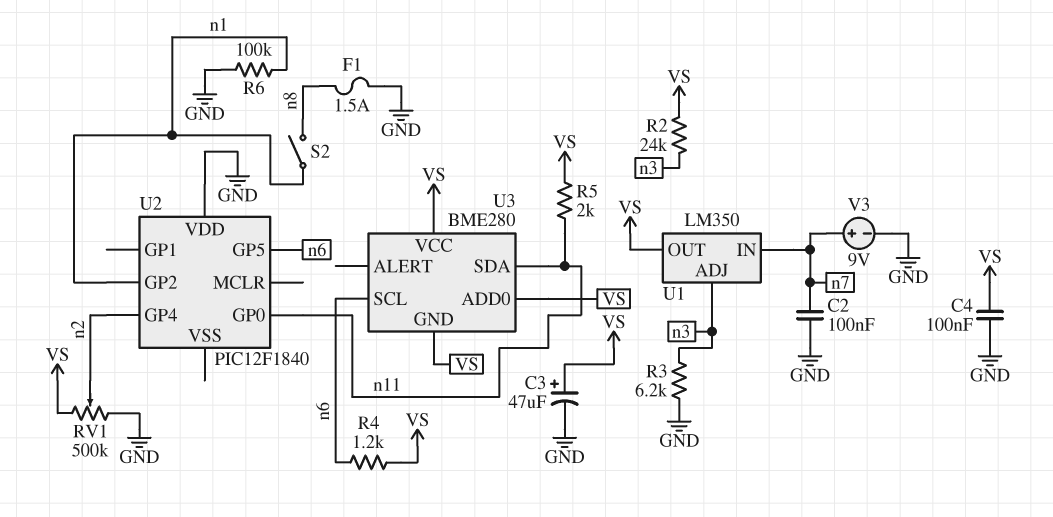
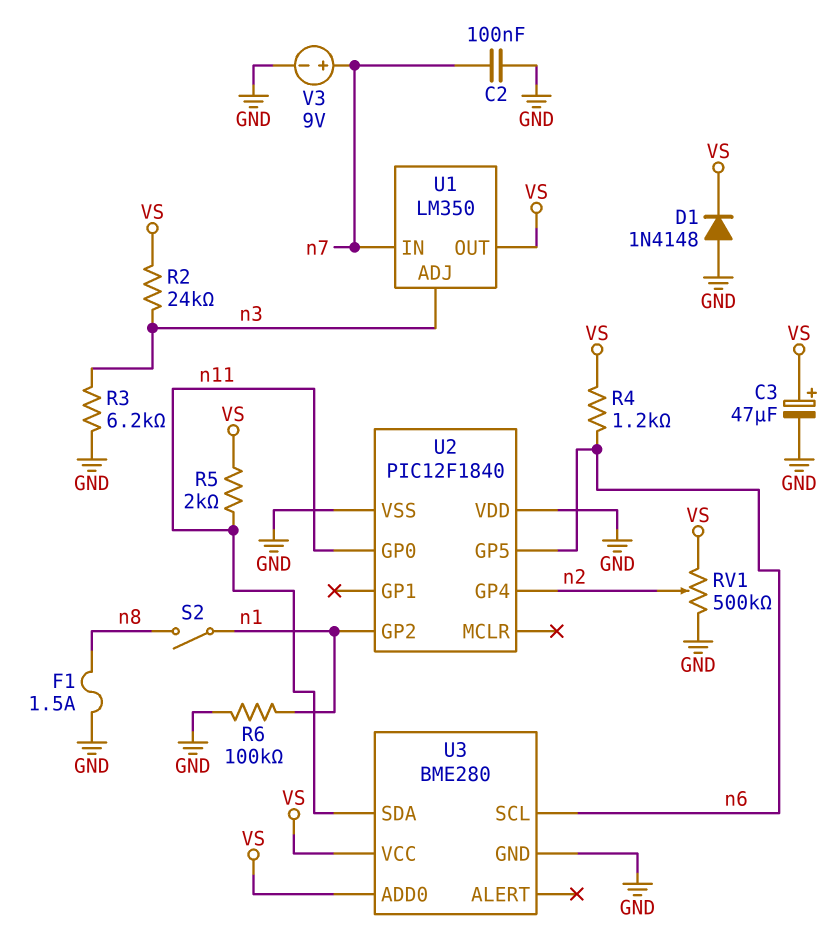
C4: 100nF (GND, VS) -> none
D1: none -> diode 1N4148 (A GND, K VS)
U2 pin VSS: none -> GND
U3 pin GND: VS -> GND

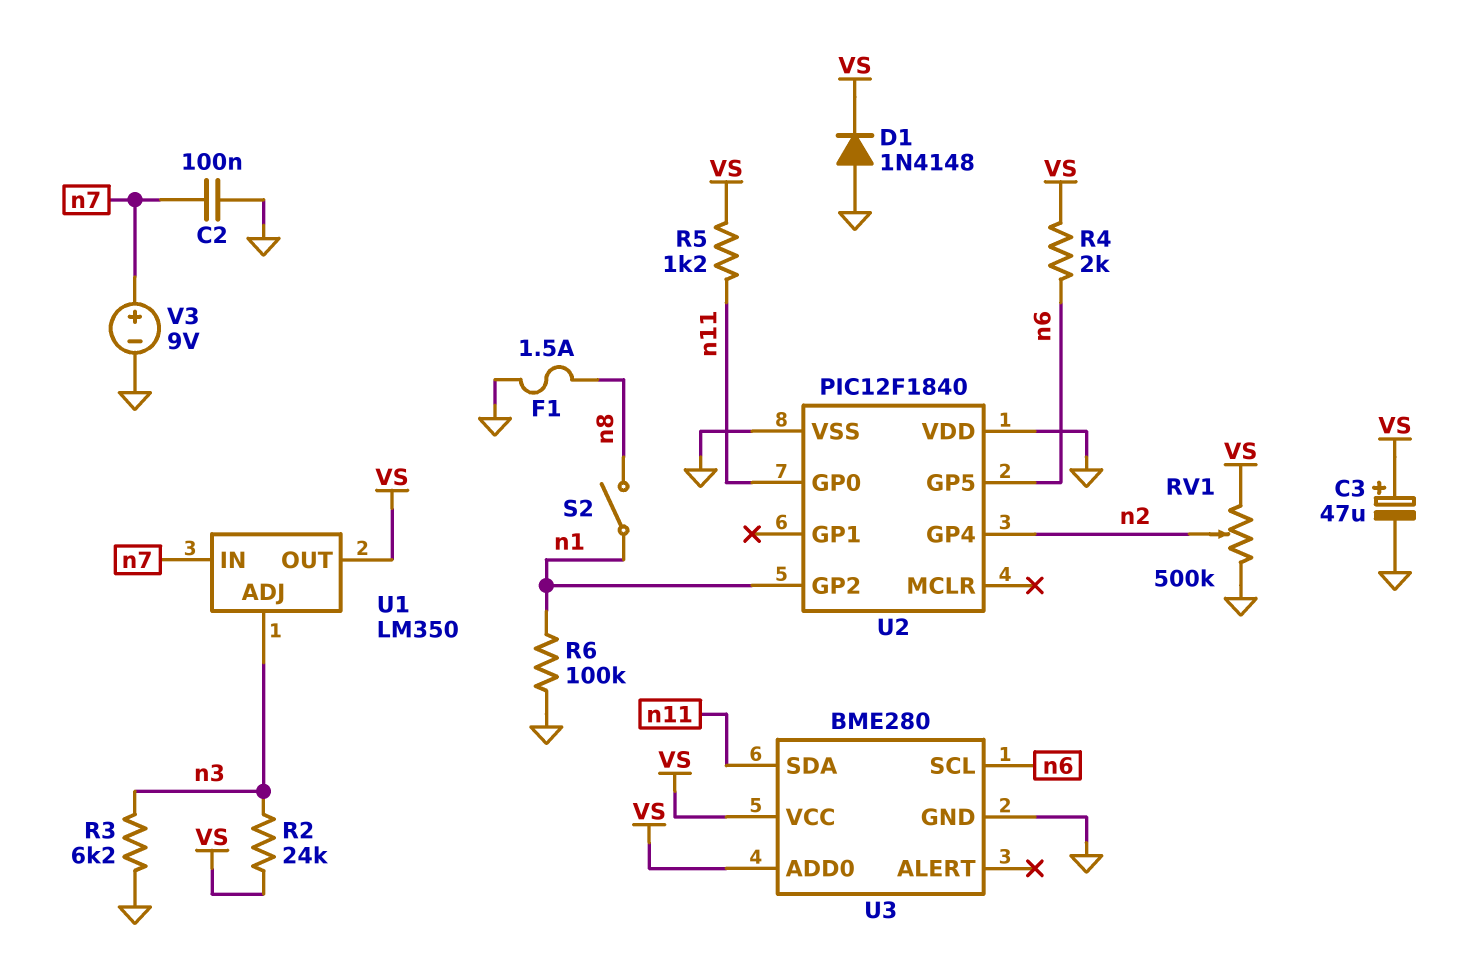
R4: 1.2k (VS, n6) -> 2k (VS, n6)
R5: 2k (VS, n11) -> 1.2k (VS, n11)

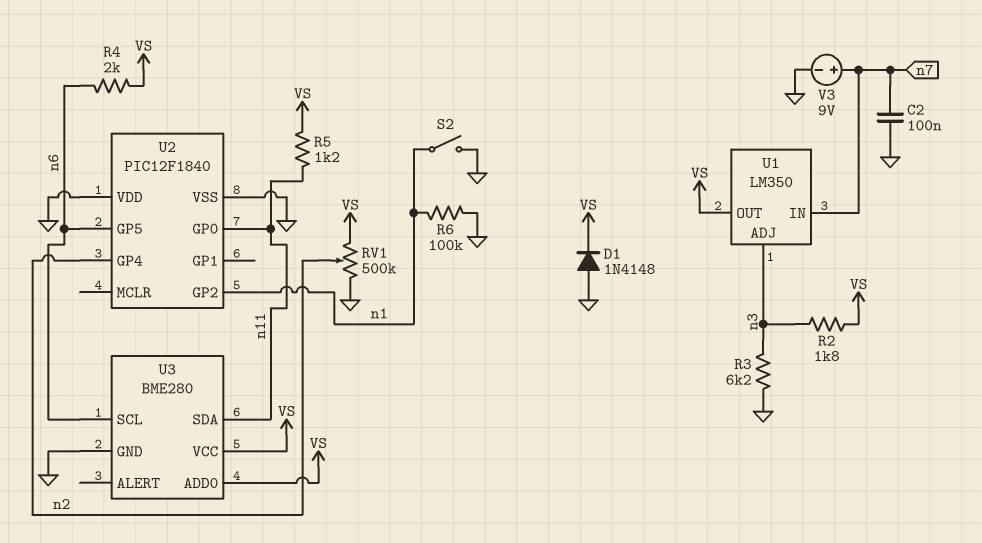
C3: 47uF (plus VS, minus GND) -> none
F1: 1.5A (GND, n8) -> none
R2: 24k (VS, n3) -> 1.8k (VS, n3)
S2: switch (n1, n8) -> switch (GND, n1)

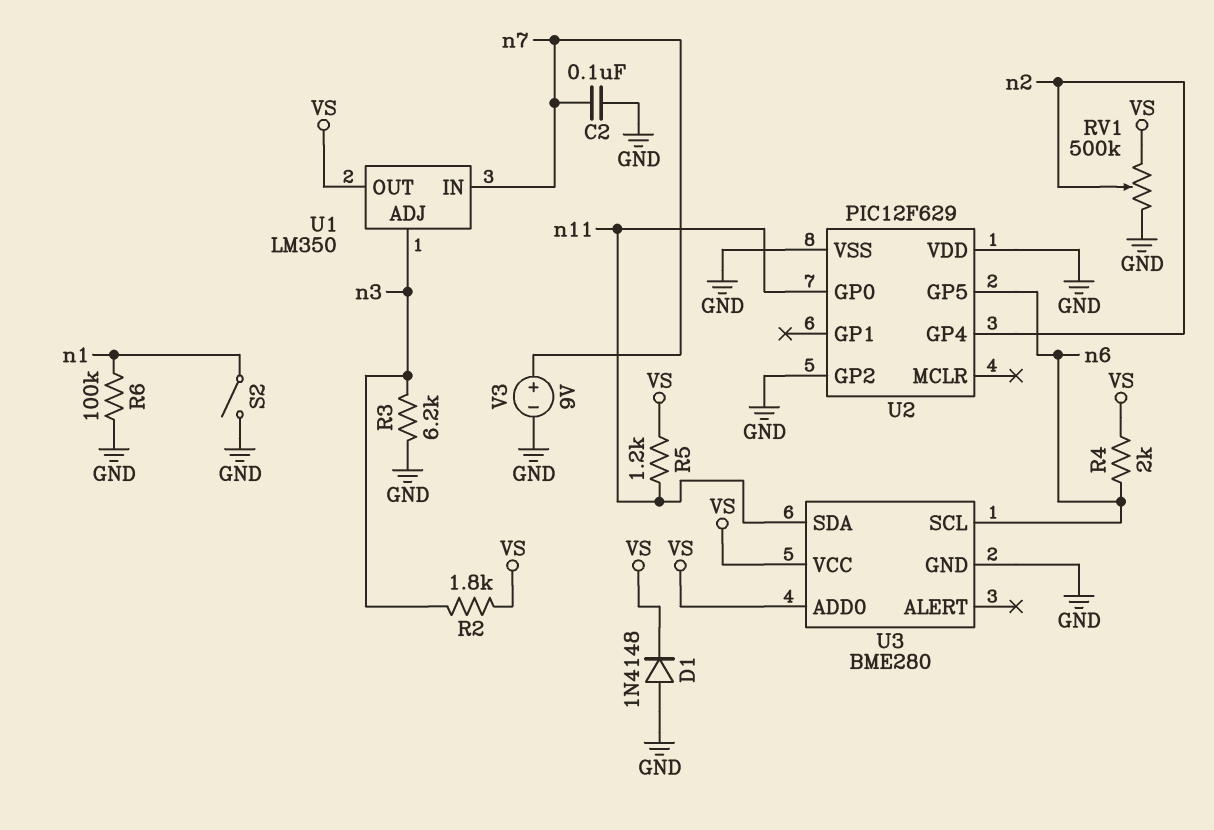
U2: PIC12F1840 -> PIC12F629
U2 pin GP2: n1 -> GND

